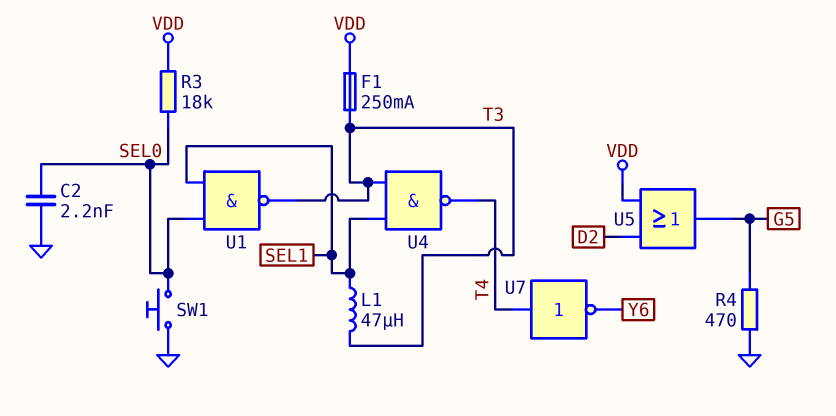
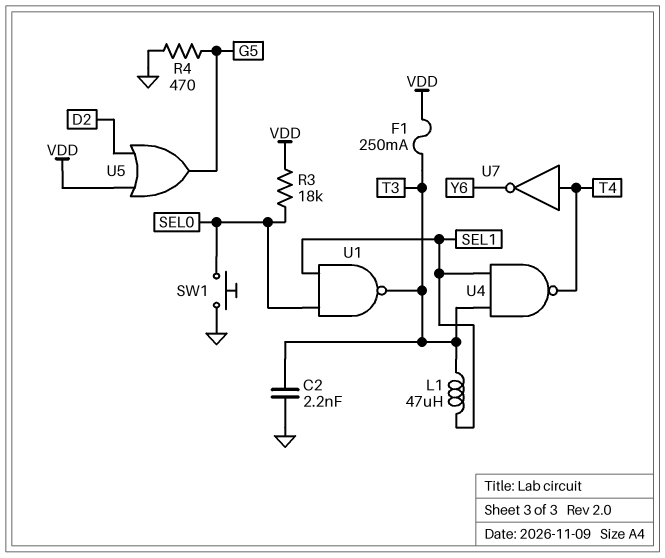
C2: 2.2nF (GND, SEL0) -> 2.2nF (GND, T3)

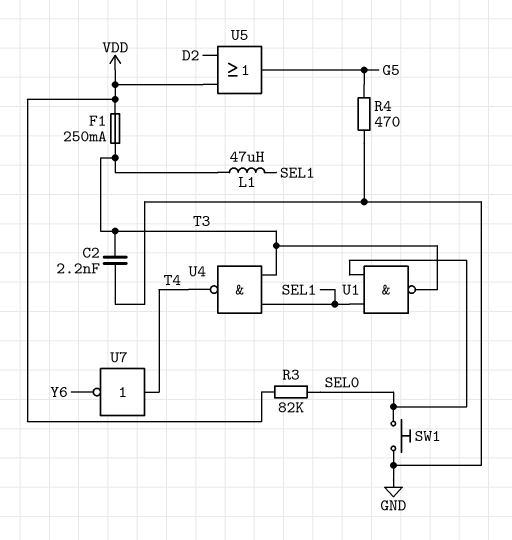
R3: 18k (SEL0, VDD) -> 82k (SEL0, VDD)

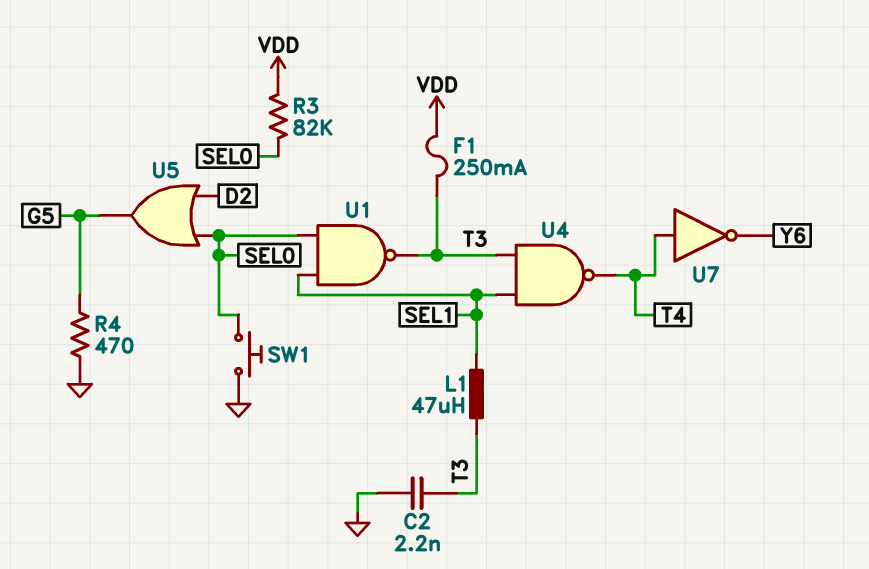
U5: OR (in D2, in VDD, out G5) -> OR (in D2, in SEL0, out G5)

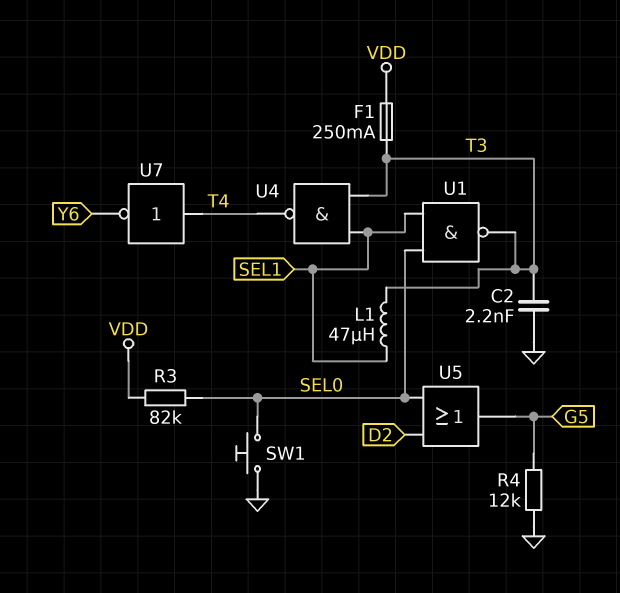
R4: 470 (G5, GND) -> 12k (G5, GND)

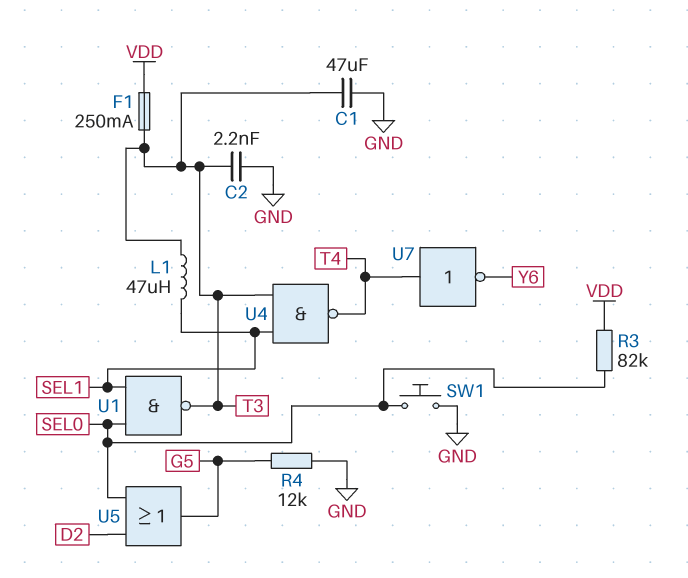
C1: none -> 47uF (GND, T3)

